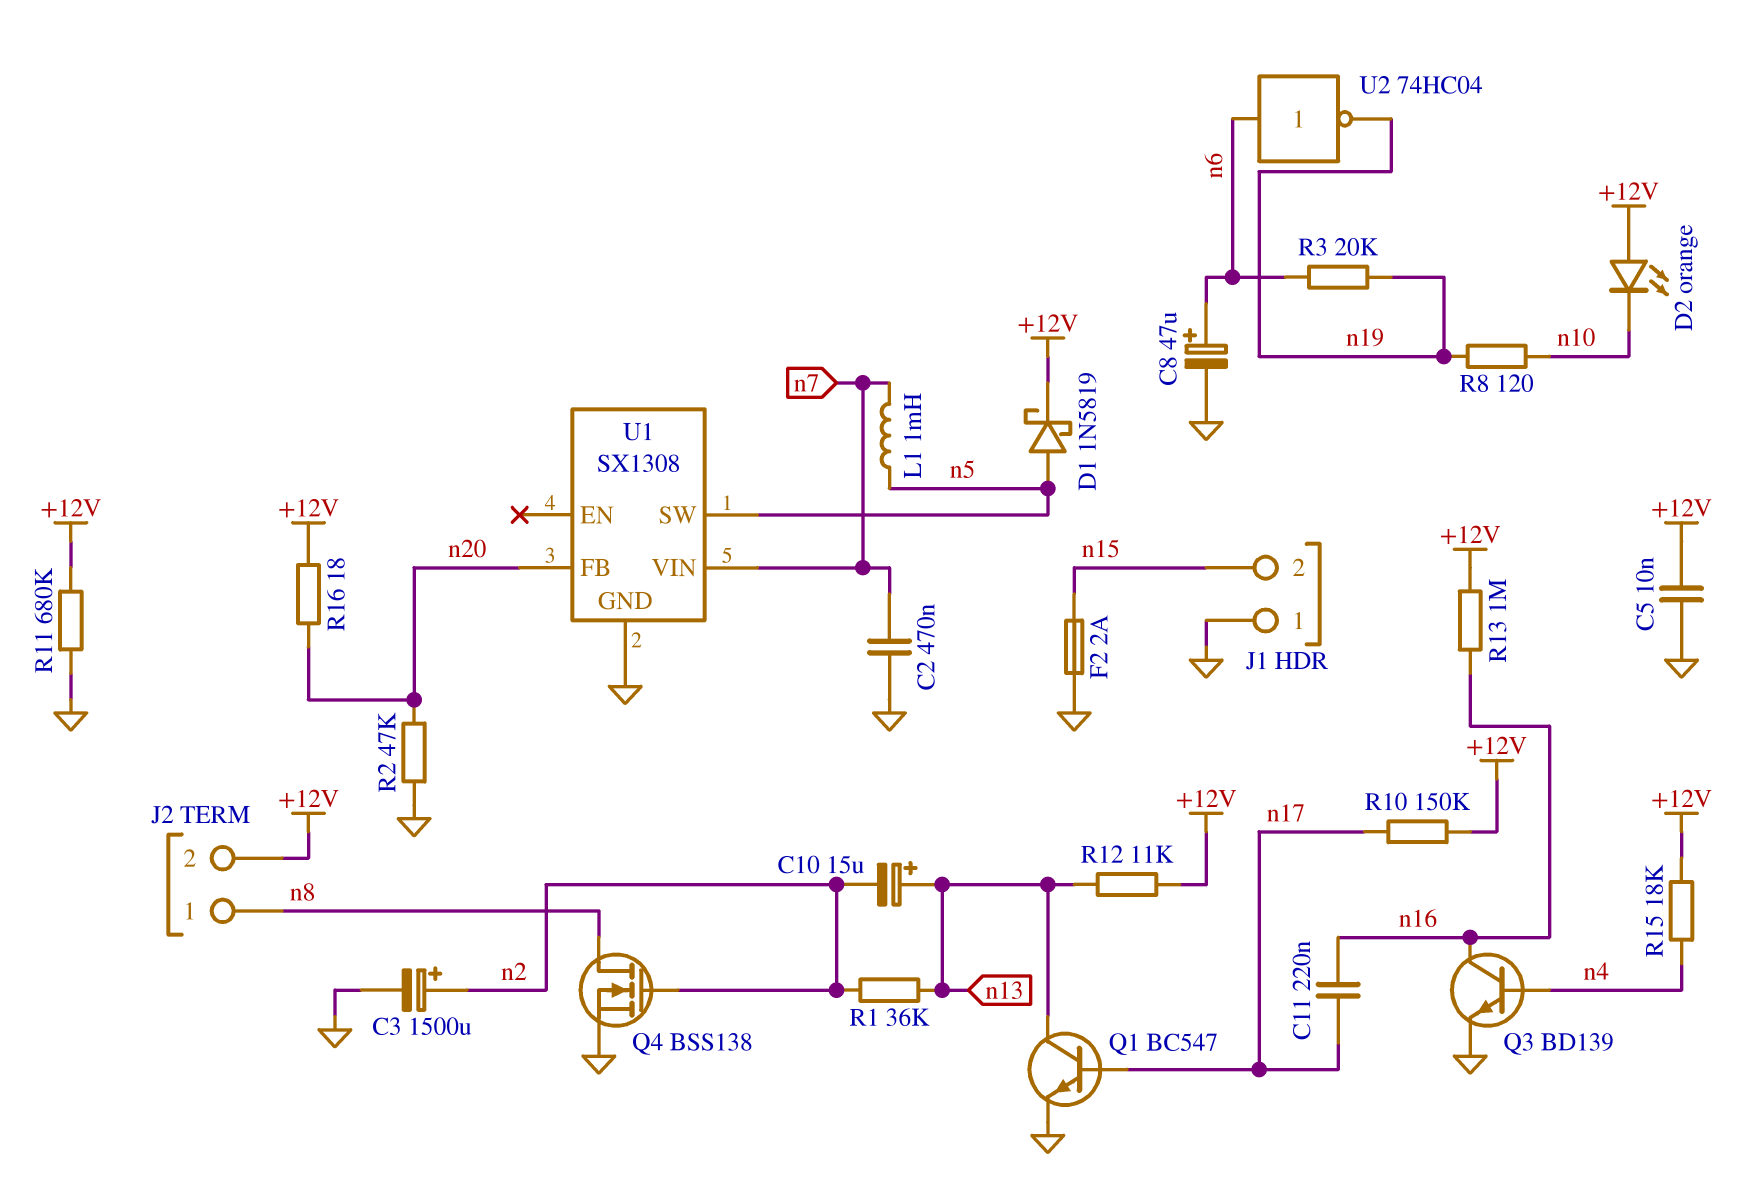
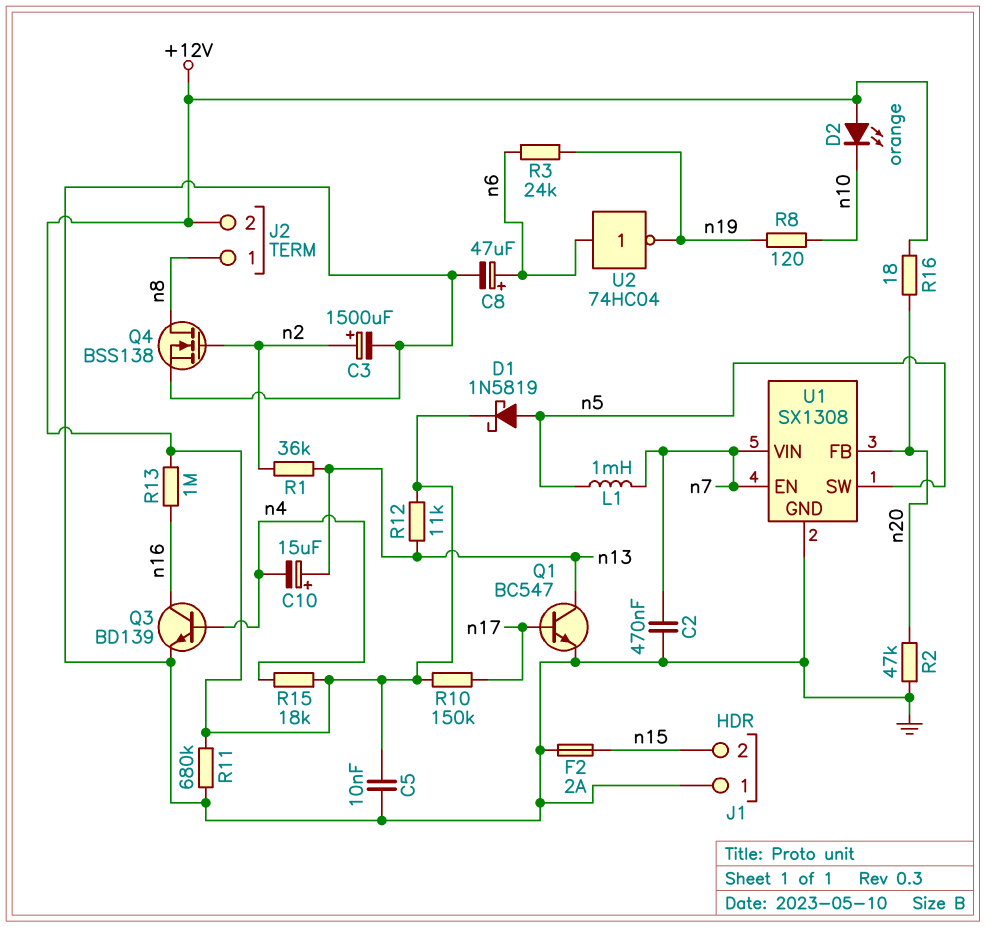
C10: 15uF (plus n13, minus n2) -> 15uF (plus n13, minus n4)
C11: 220nF (n16, n17) -> none
R3: 20k (n6, n19) -> 24k (n6, n19)
U1 pin EN: none -> n7

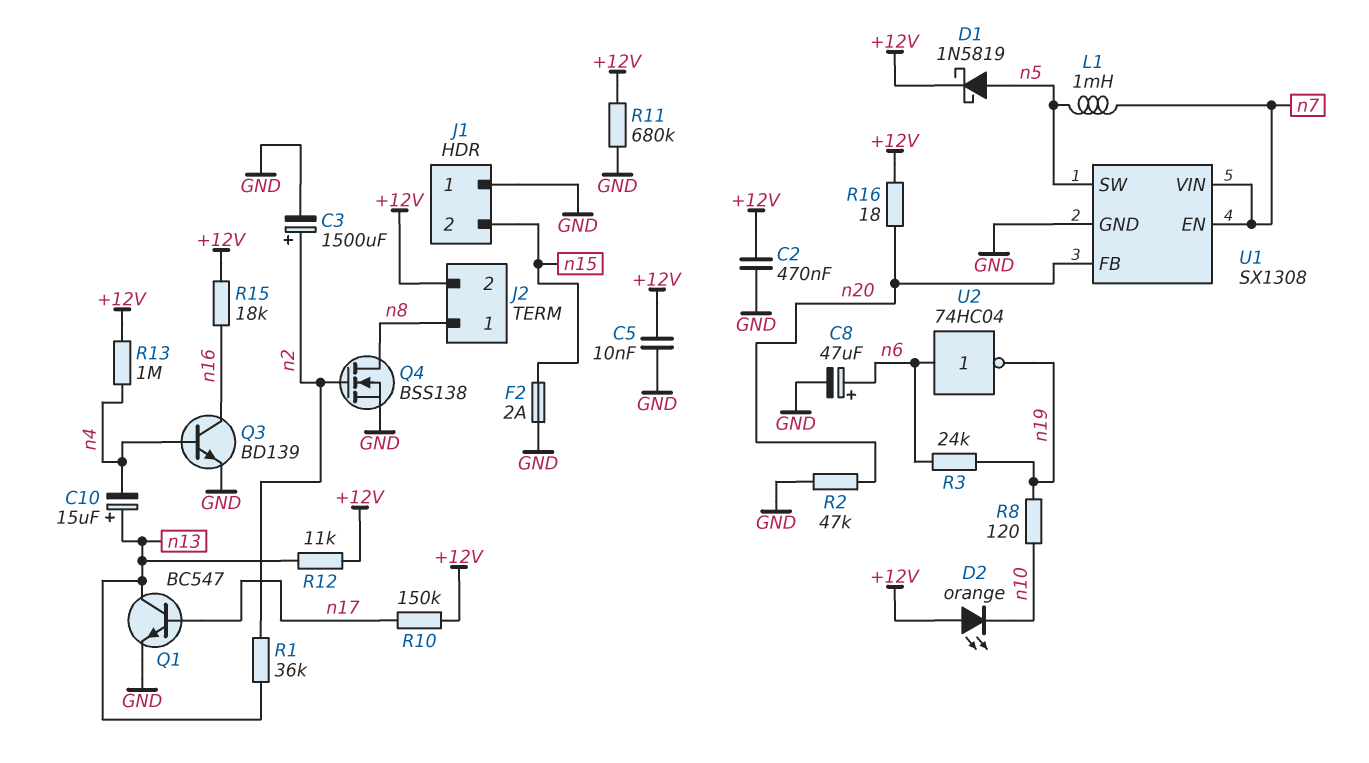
C2: 470nF (GND, n7) -> 470nF (+12V, GND)
R13: 1M (+12V, n16) -> 1M (+12V, n4)
R15: 18k (+12V, n4) -> 18k (+12V, n16)

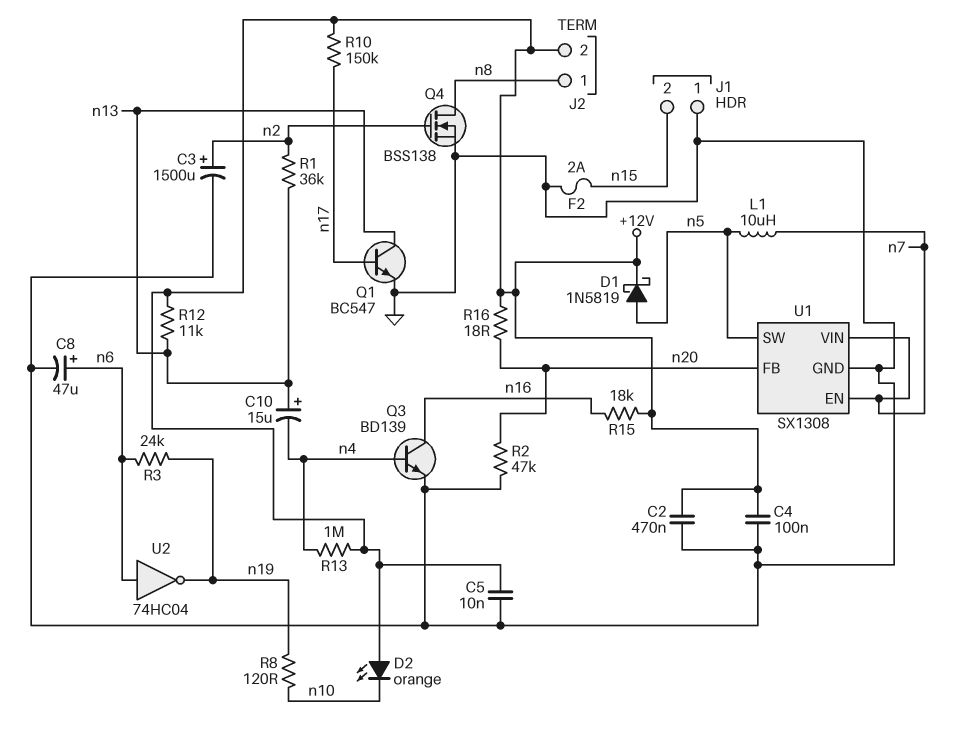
C4: none -> 100nF (+12V, GND)
L1: 1mH (n5, n7) -> 10uH (n5, n7)
R11: 680k (+12V, GND) -> none

